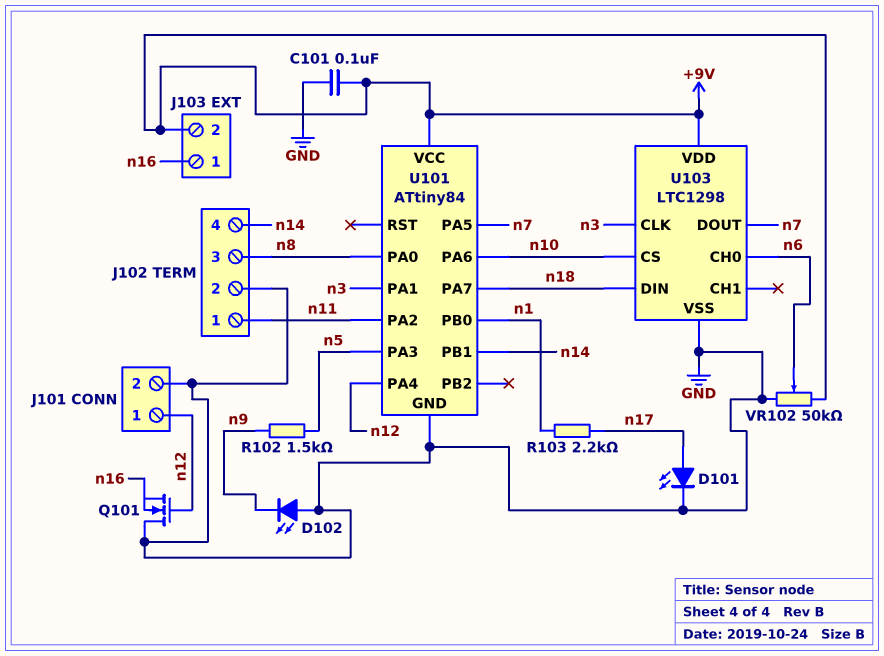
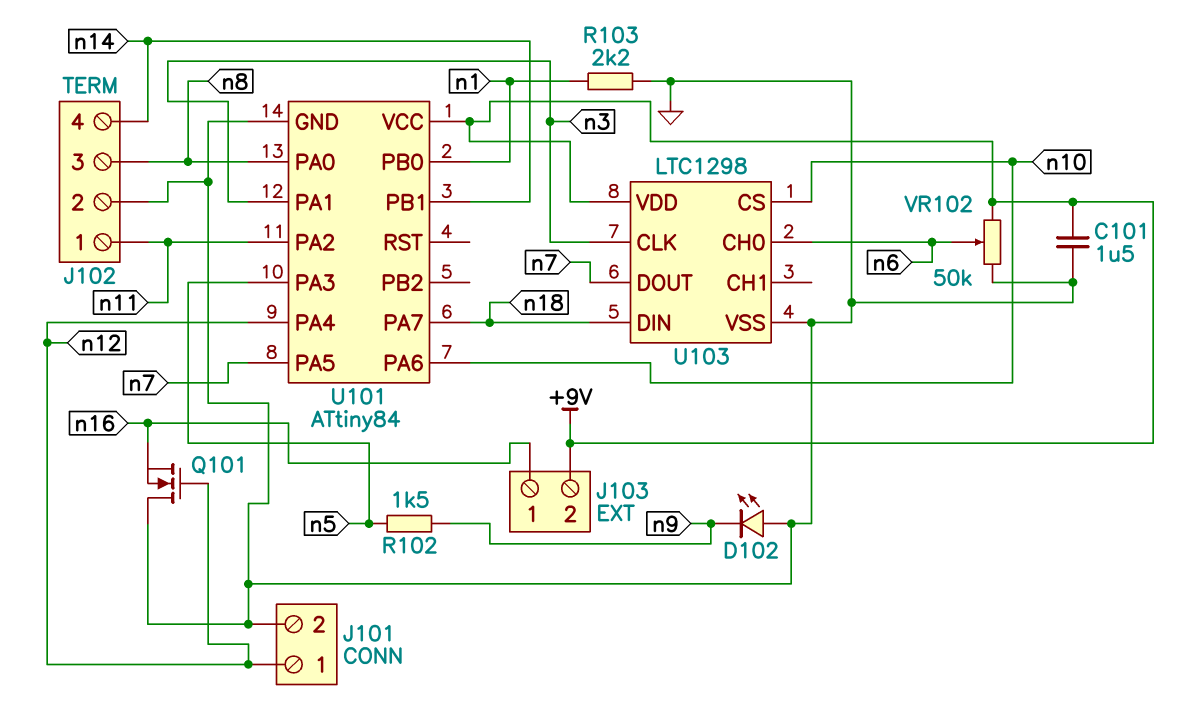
C101: 100nF (+9V, GND) -> 1.5uF (+9V, GND)
D101: LED (A n17, K GND) -> none
R103: 2.2k (n1, n17) -> 2.2k (GND, n1)

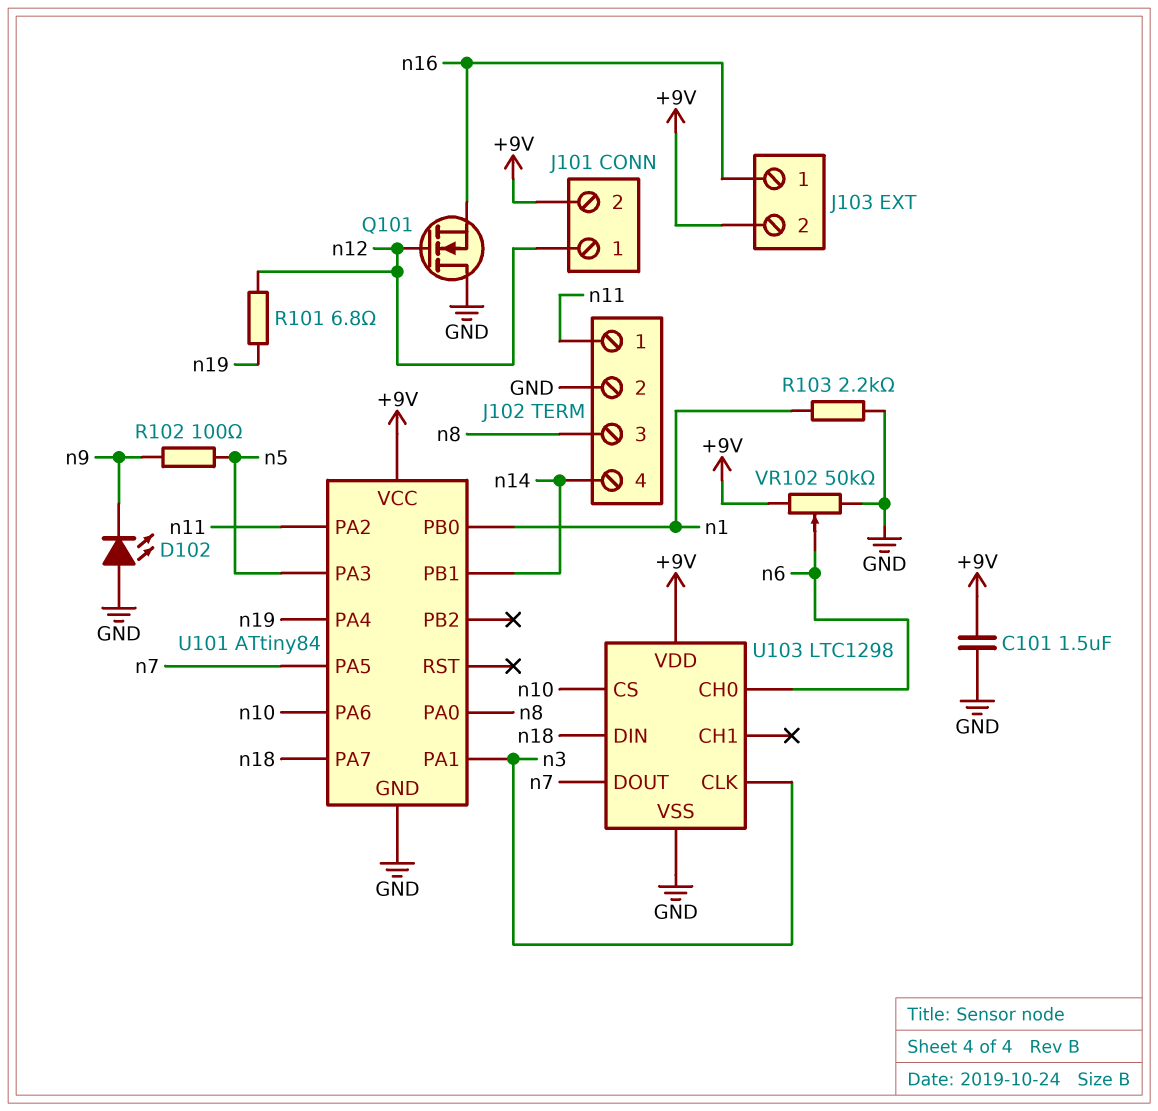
J101 pin 2: GND -> +9V
R101: none -> 6.8 (n12, n19)
R102: 1.5k (n5, n9) -> 100 (n5, n9)
U101 pin PA4: n12 -> n19

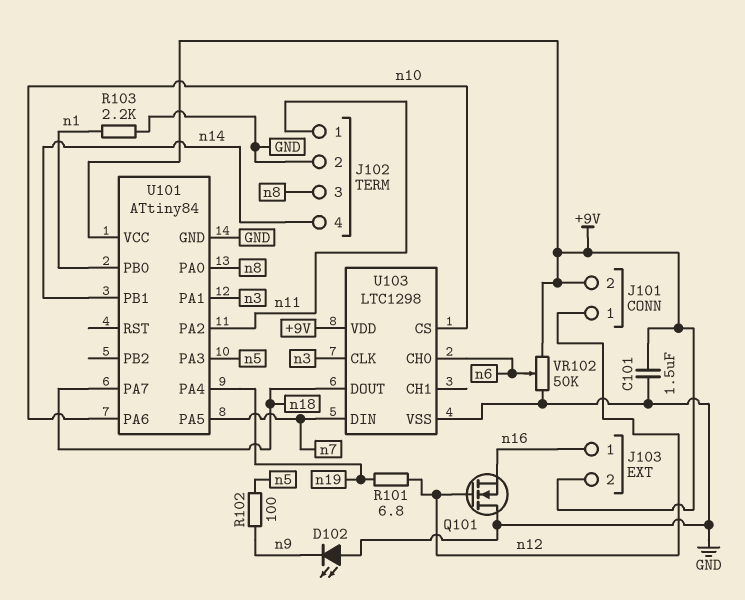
U103 pin DIN: n18 -> n7
U103 pin DOUT: n7 -> n18

